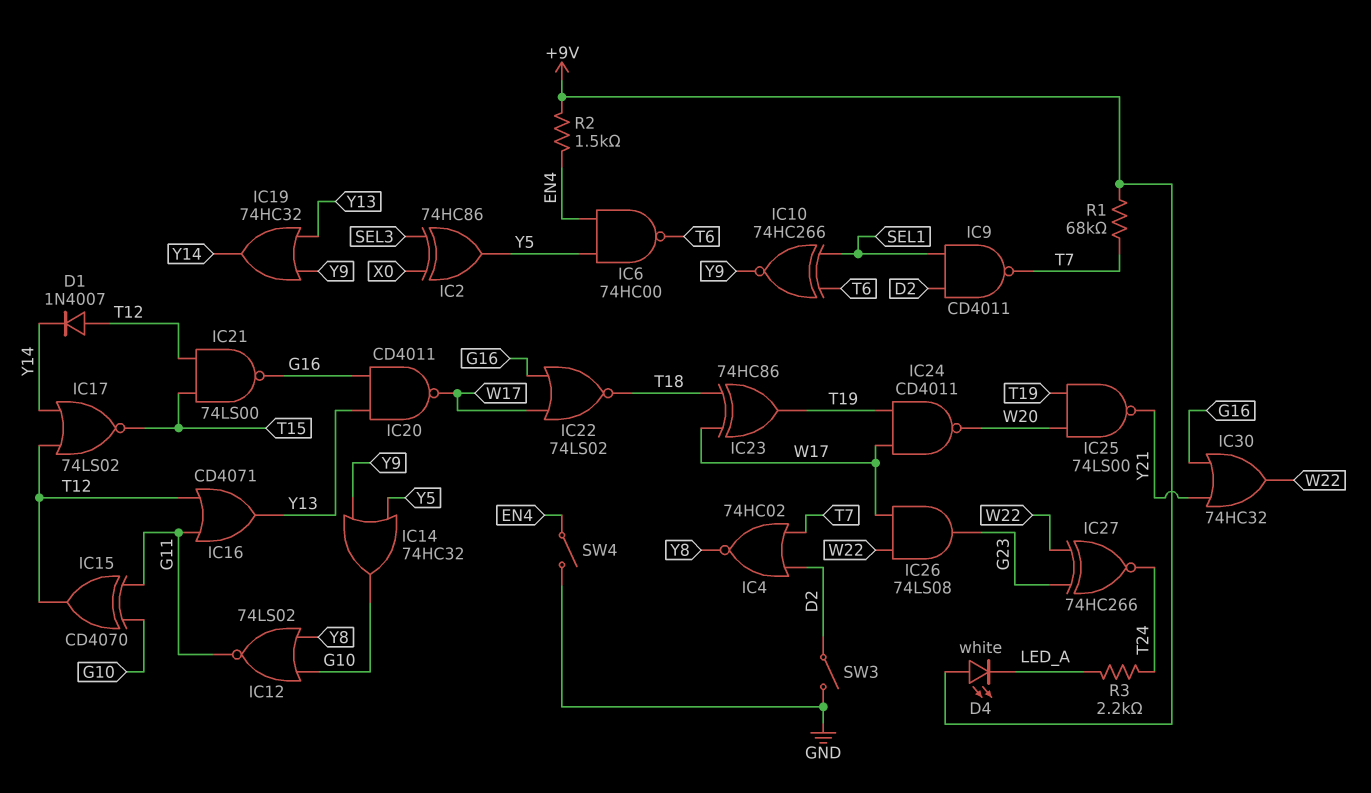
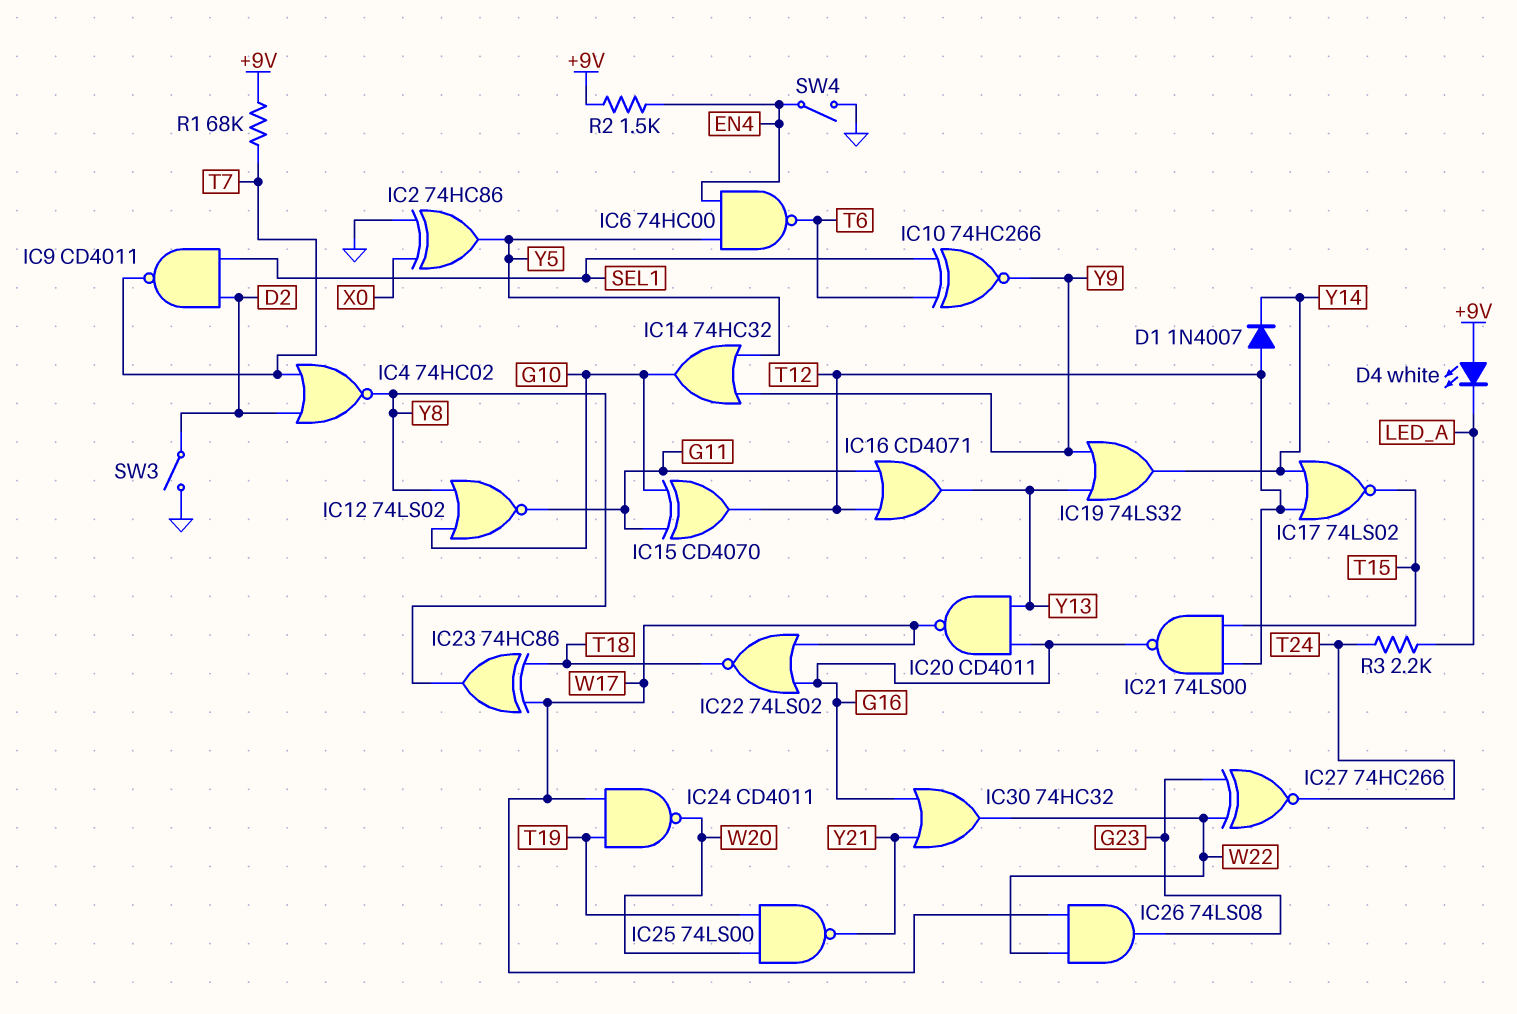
IC2: XOR 74HC86 (in SEL3, in X0, out Y5) -> XOR 74HC86 (in GND, in X0, out Y5)
IC19: OR 74HC32 (in Y9, in Y13, out Y14) -> OR 74LS32 (in Y9, in Y13, out Y14)
IC23: XOR 74HC86 (in T18, in W17, out T19) -> XOR 74HC86 (in T18, in W17, out Y8)

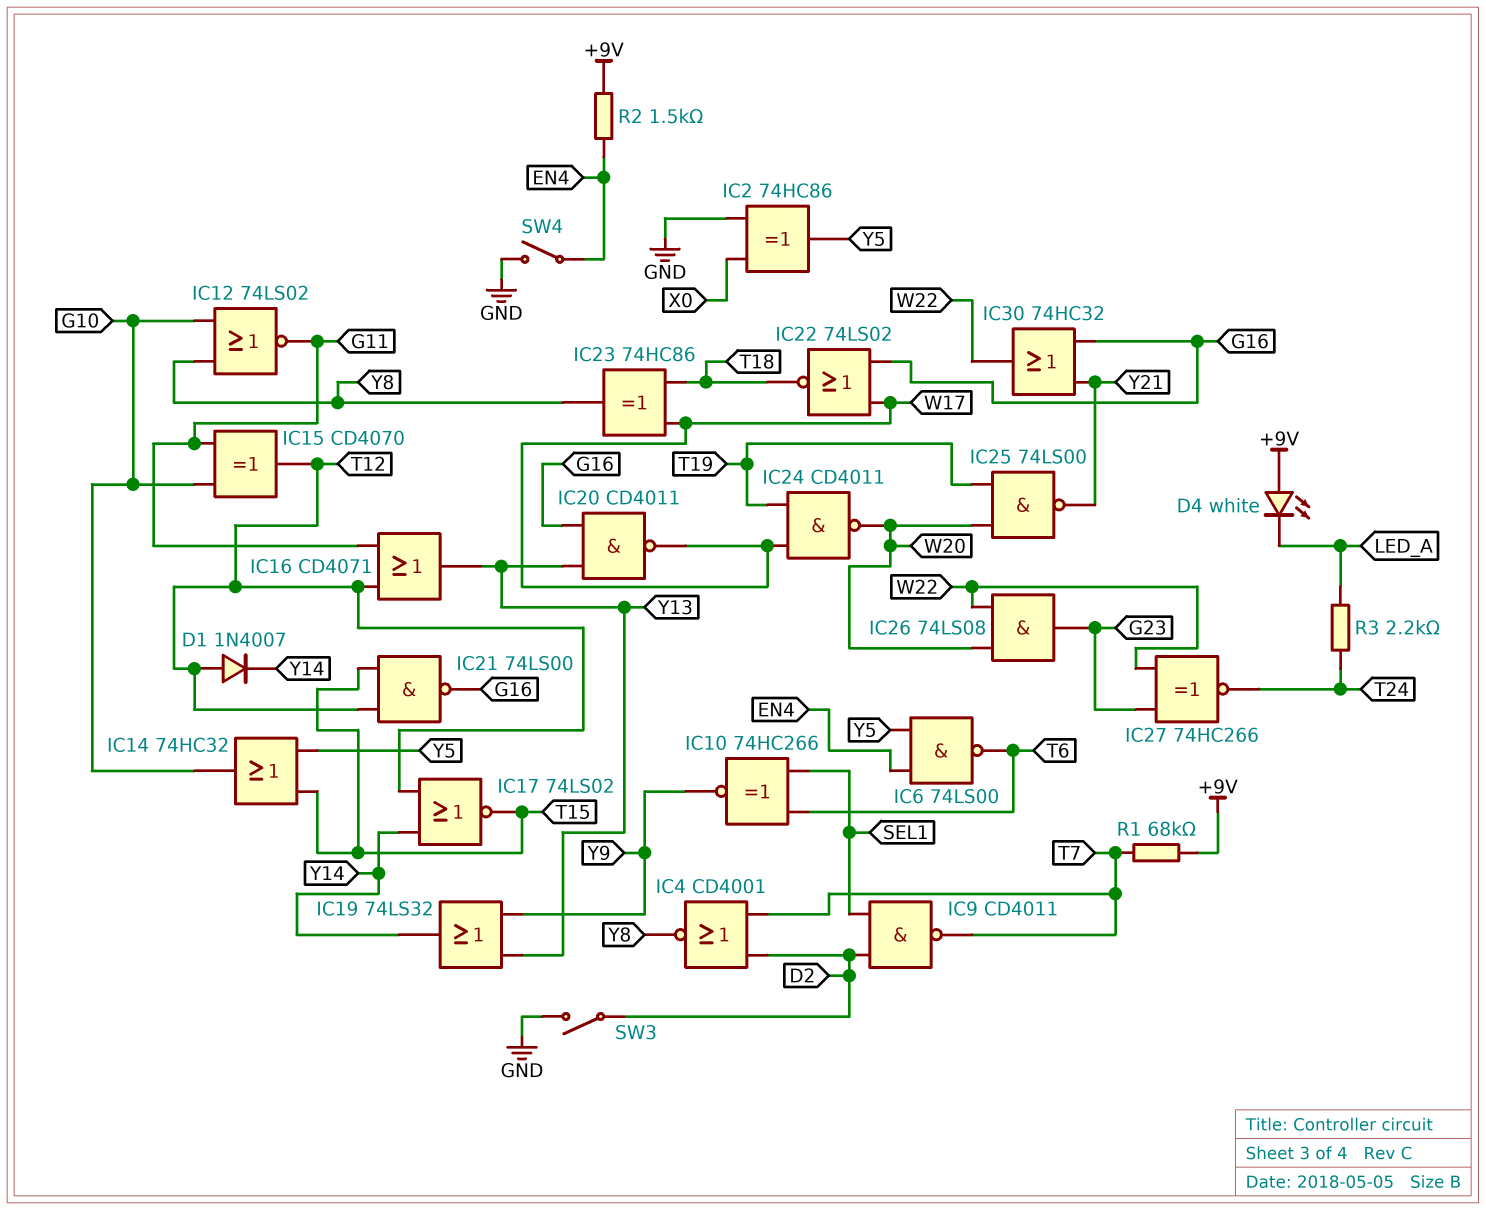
IC4: NOR 74HC02 (in D2, in T7, out Y8) -> NOR CD4001 (in D2, in T7, out Y8)
IC6: NAND 74HC00 (in EN4, in Y5, out T6) -> NAND 74LS00 (in EN4, in Y5, out T6)
IC14: OR 74HC32 (in Y5, in Y9, out G10) -> OR 74HC32 (in T15, in Y5, out G10)
IC26: AND 74LS08 (in W17, in W22, out G23) -> AND 74LS08 (in W20, in W22, out G23)

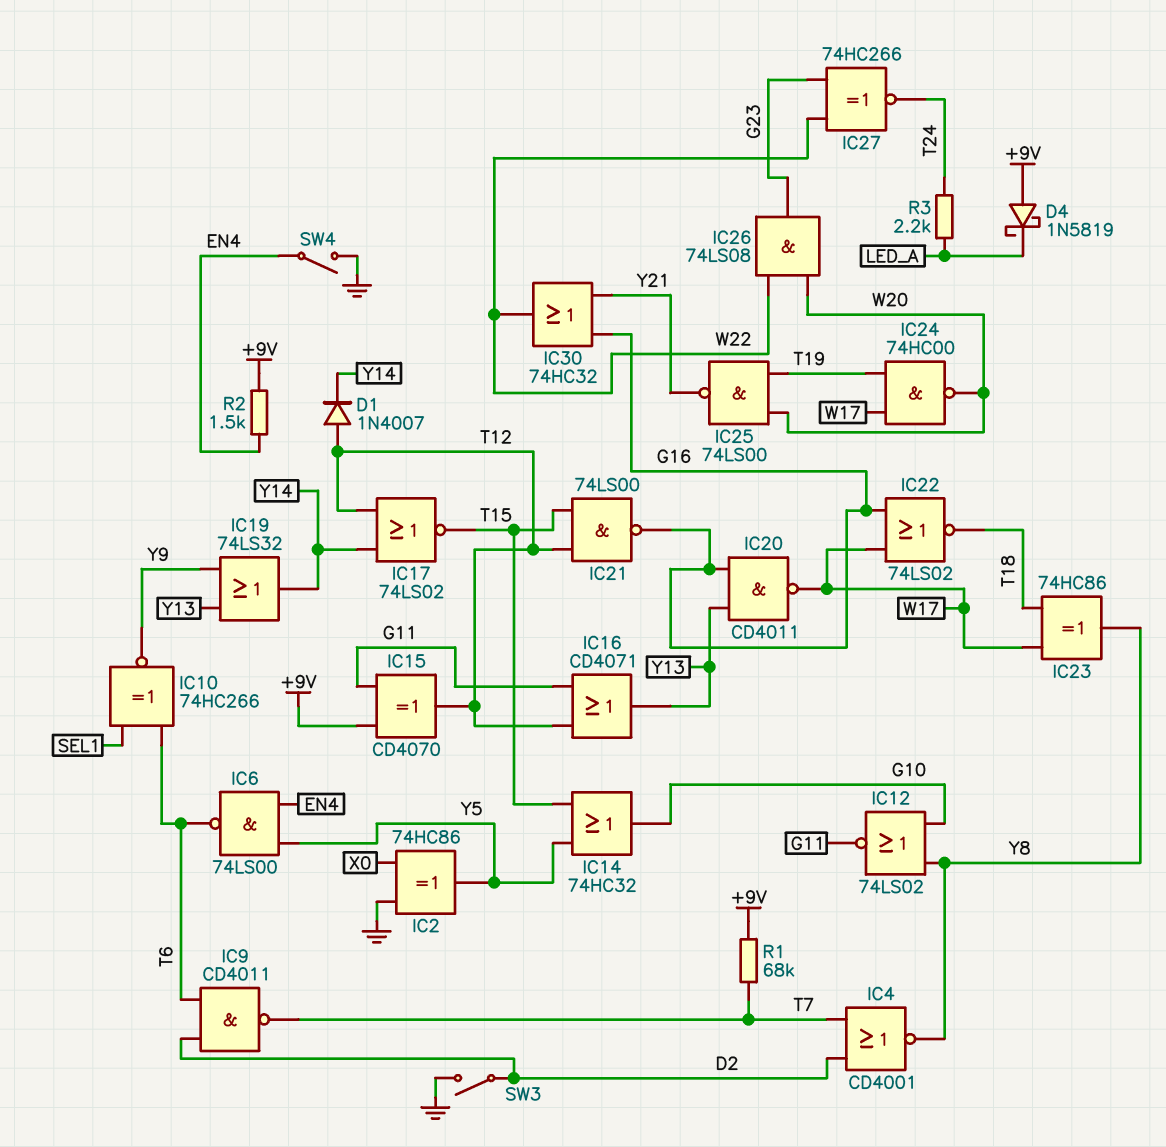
D4: LED white (A +9V, K LED_A) -> schottky 1N5819 (A +9V, K LED_A)
IC9: NAND CD4011 (in D2, in SEL1, out T7) -> NAND CD4011 (in D2, in T6, out T7)
IC15: XOR CD4070 (in G10, in G11, out T12) -> XOR CD4070 (in +9V, in G11, out T12)
IC24: NAND CD4011 (in T19, in W17, out W20) -> NAND 74HC00 (in T19, in W17, out W20)

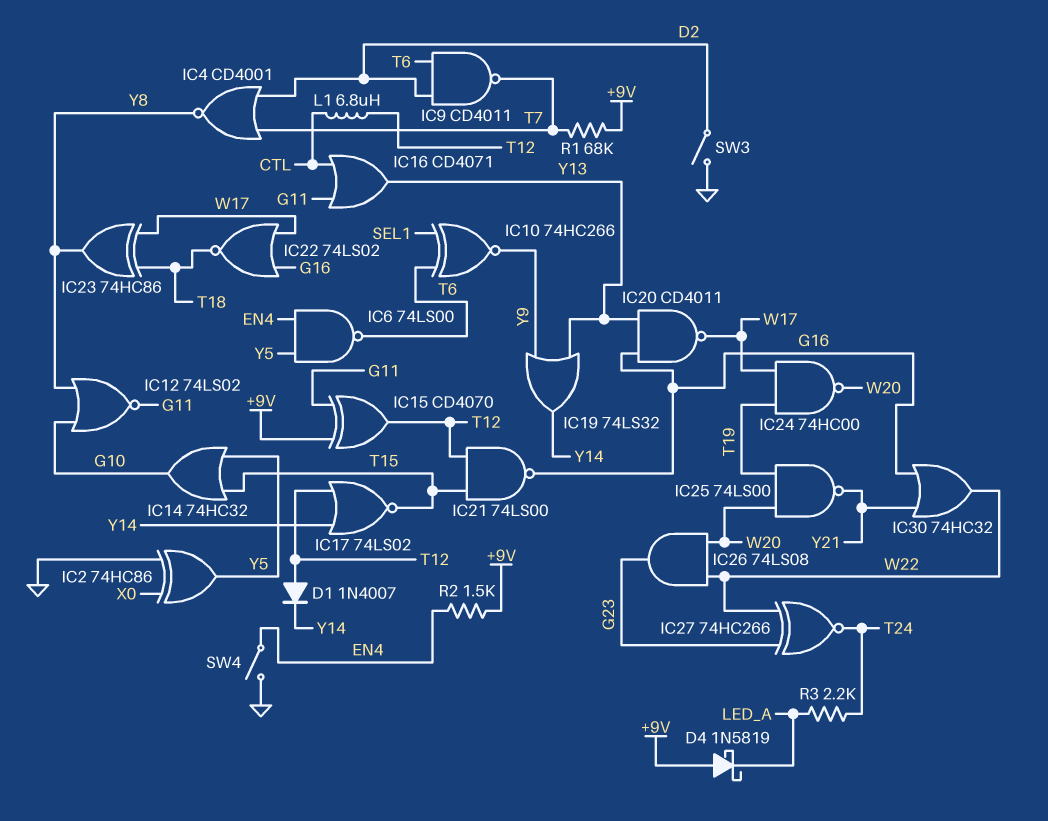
IC16: OR CD4071 (in G11, in T12, out Y13) -> OR CD4071 (in CTL, in G11, out Y13)
L1: none -> 6.8uH (CTL, T12)

